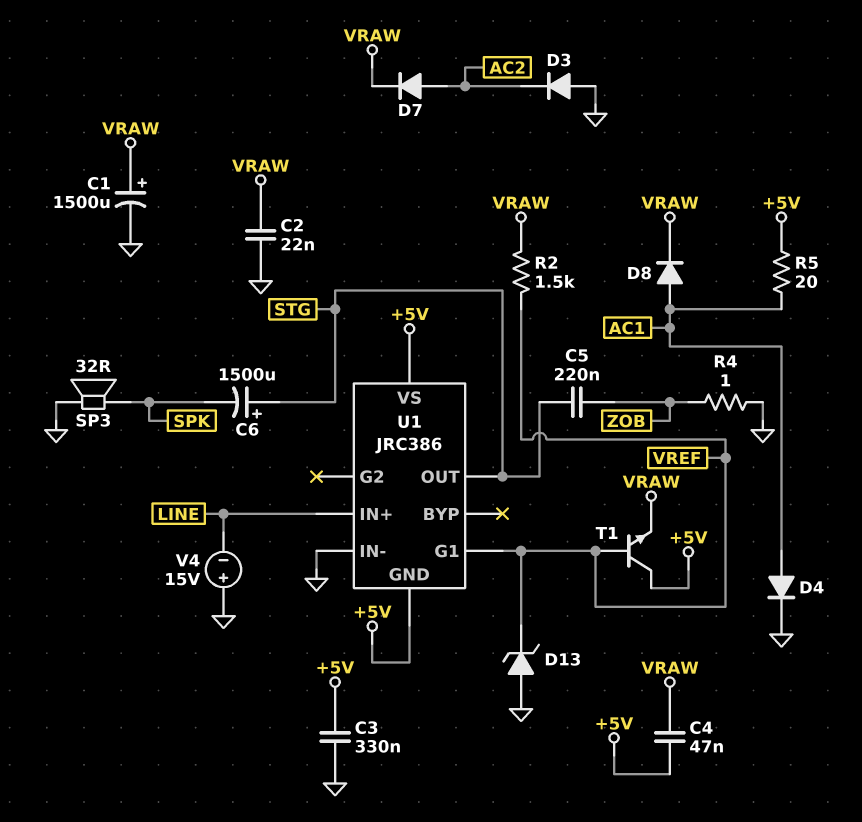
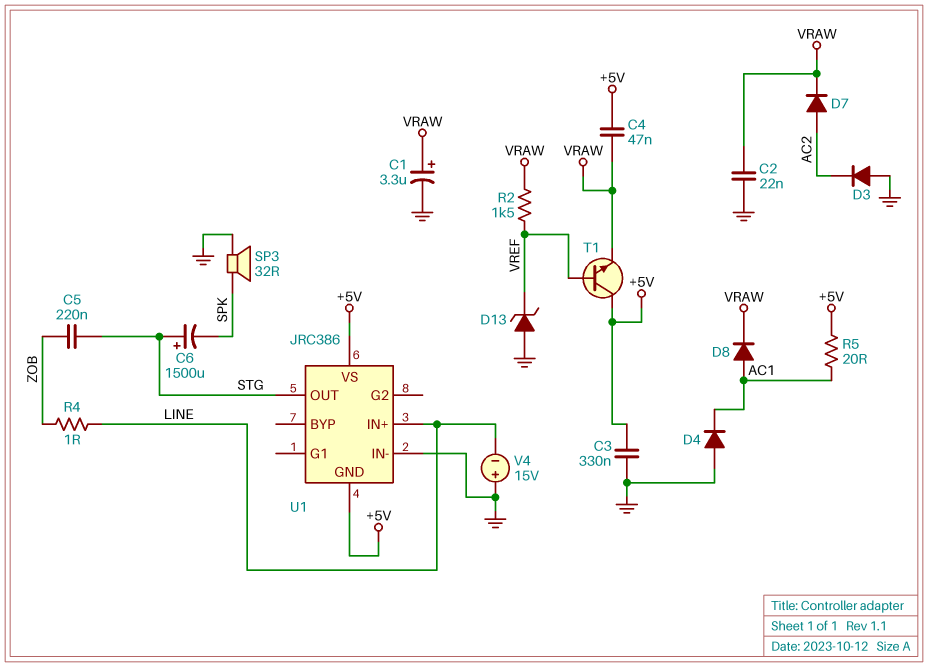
C1: 1500uF (plus VRAW, minus GND) -> 3.3uF (plus VRAW, minus GND)
D4: diode (A AC1, K GND) -> diode (A GND, K AC1)
R4: 1 (GND, ZOB) -> 1 (LINE, ZOB)
U1 pin G1: VREF -> none

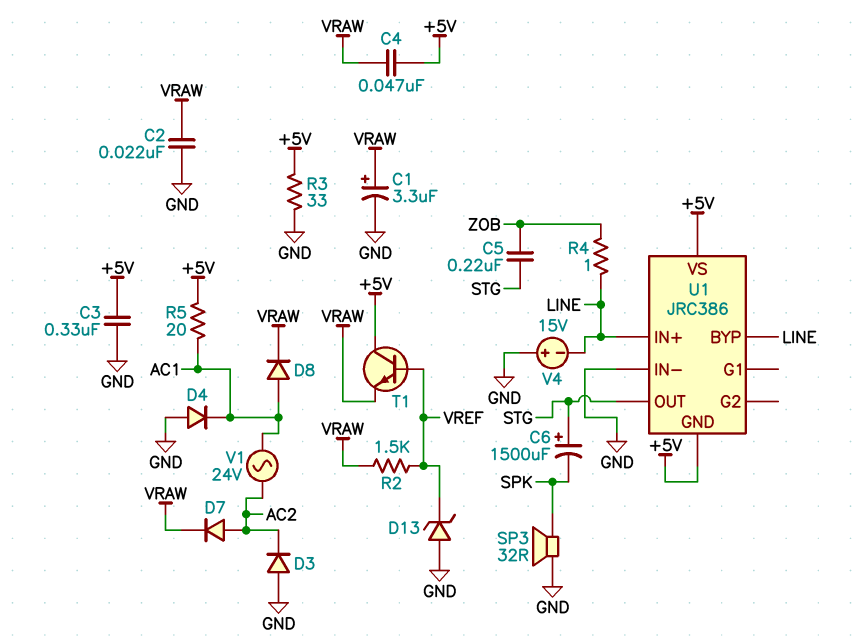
R3: none -> 33 (+5V, GND)
U1 pin BYP: none -> LINE
V1: none -> AC 24V (AC1, AC2)

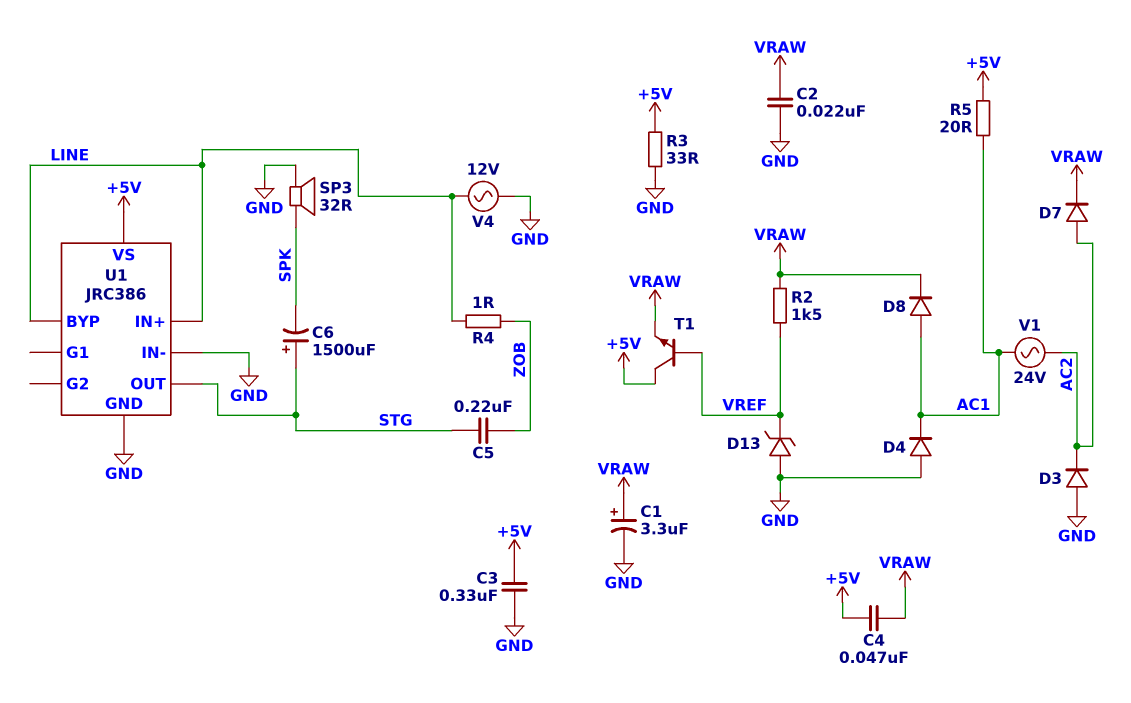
U1 pin GND: +5V -> GND
V4: 15V (plus GND, minus LINE) -> AC 12V (GND, LINE)

